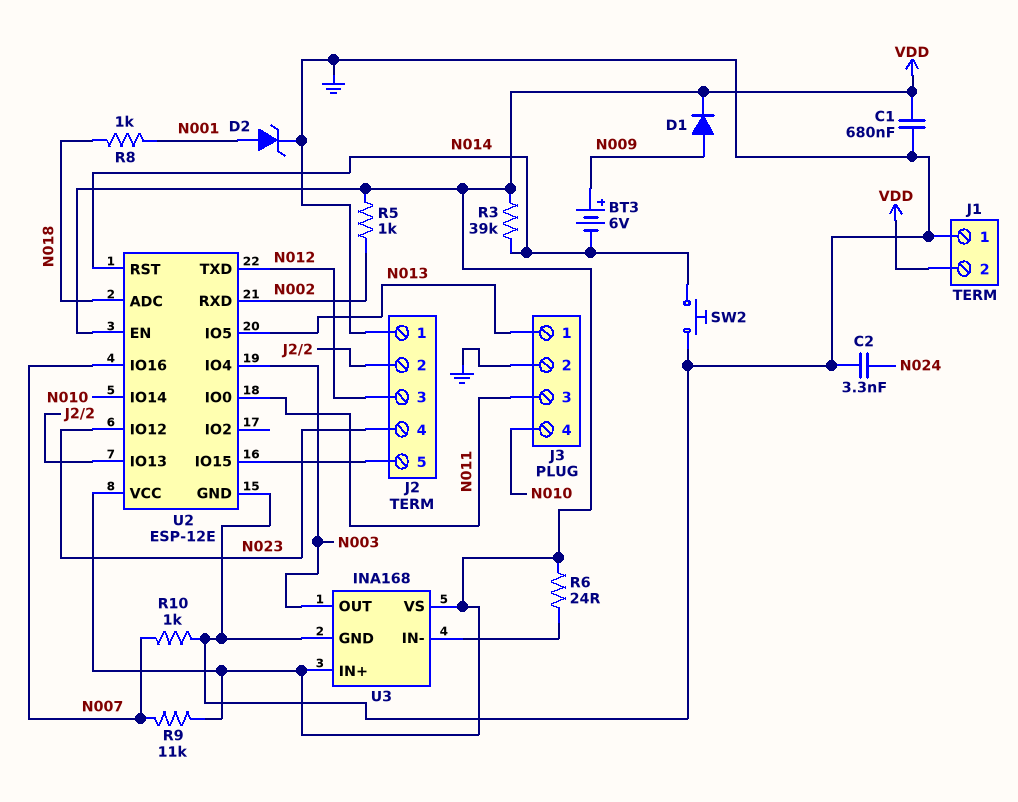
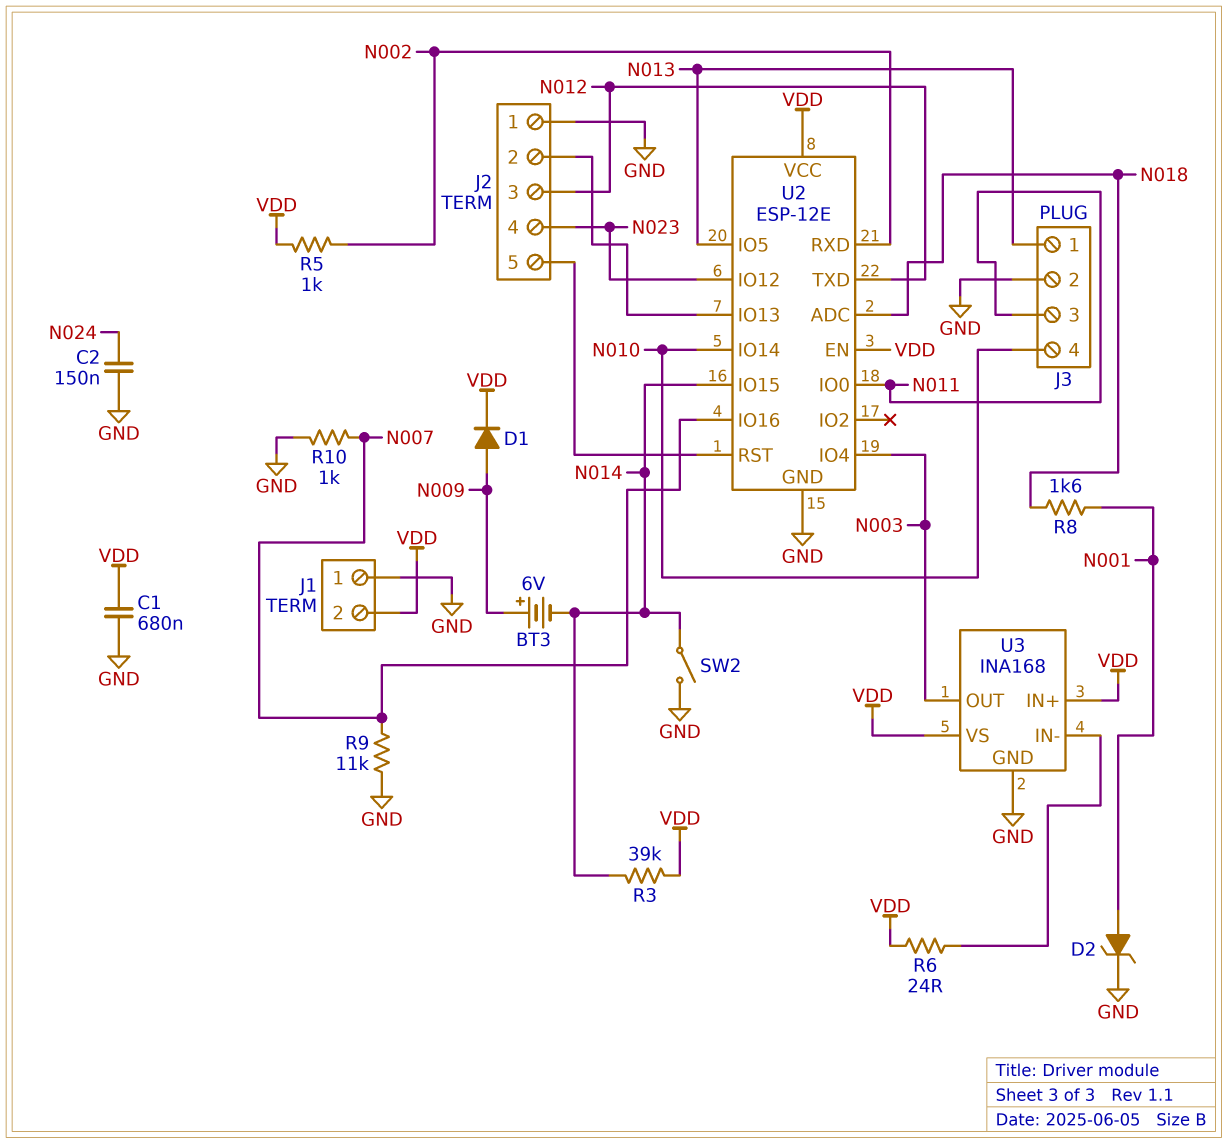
C2: 3.3nF (GND, N024) -> 150nF (GND, N024)
R8: 1k (N001, N018) -> 1.6k (N001, N018)
R9: 11k (N007, VDD) -> 11k (GND, N007)
SW2: button (GND, N014) -> switch (GND, N014)
U2 pin IO15: J2/5 -> N014
U2 pin RST: N014 -> J2/5

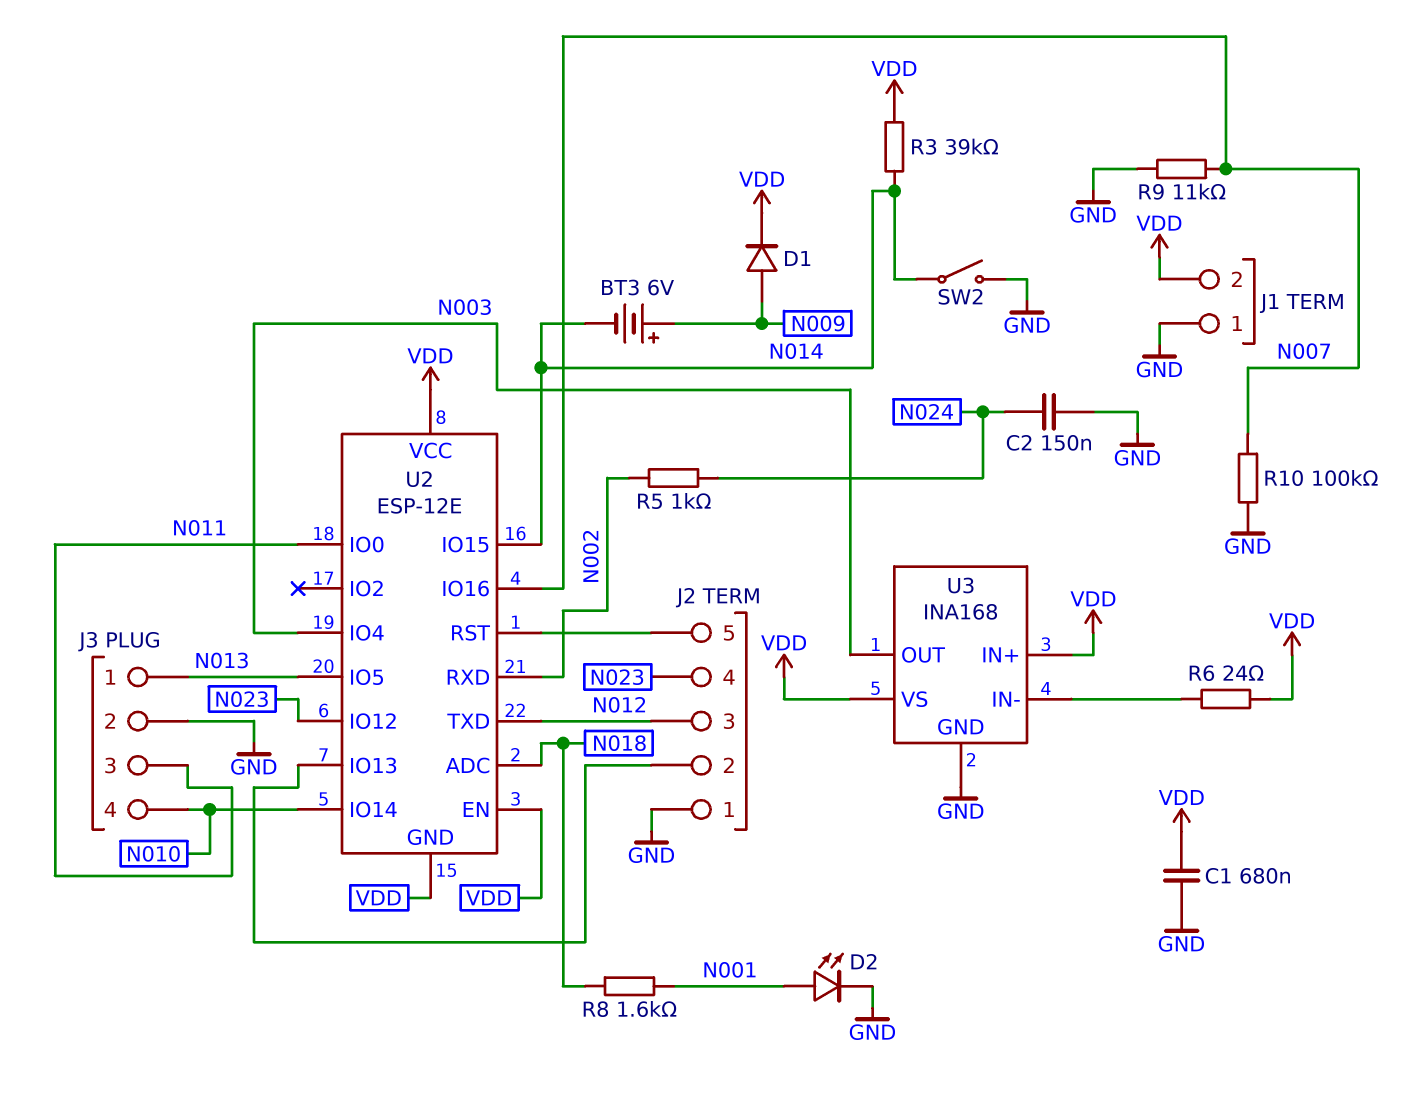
D2: zener (A N001, K GND) -> LED (A N001, K GND)
R5: 1k (N002, VDD) -> 1k (N002, N024)
R10: 1k (GND, N007) -> 100k (GND, N007)
U2 pin GND: GND -> VDD

